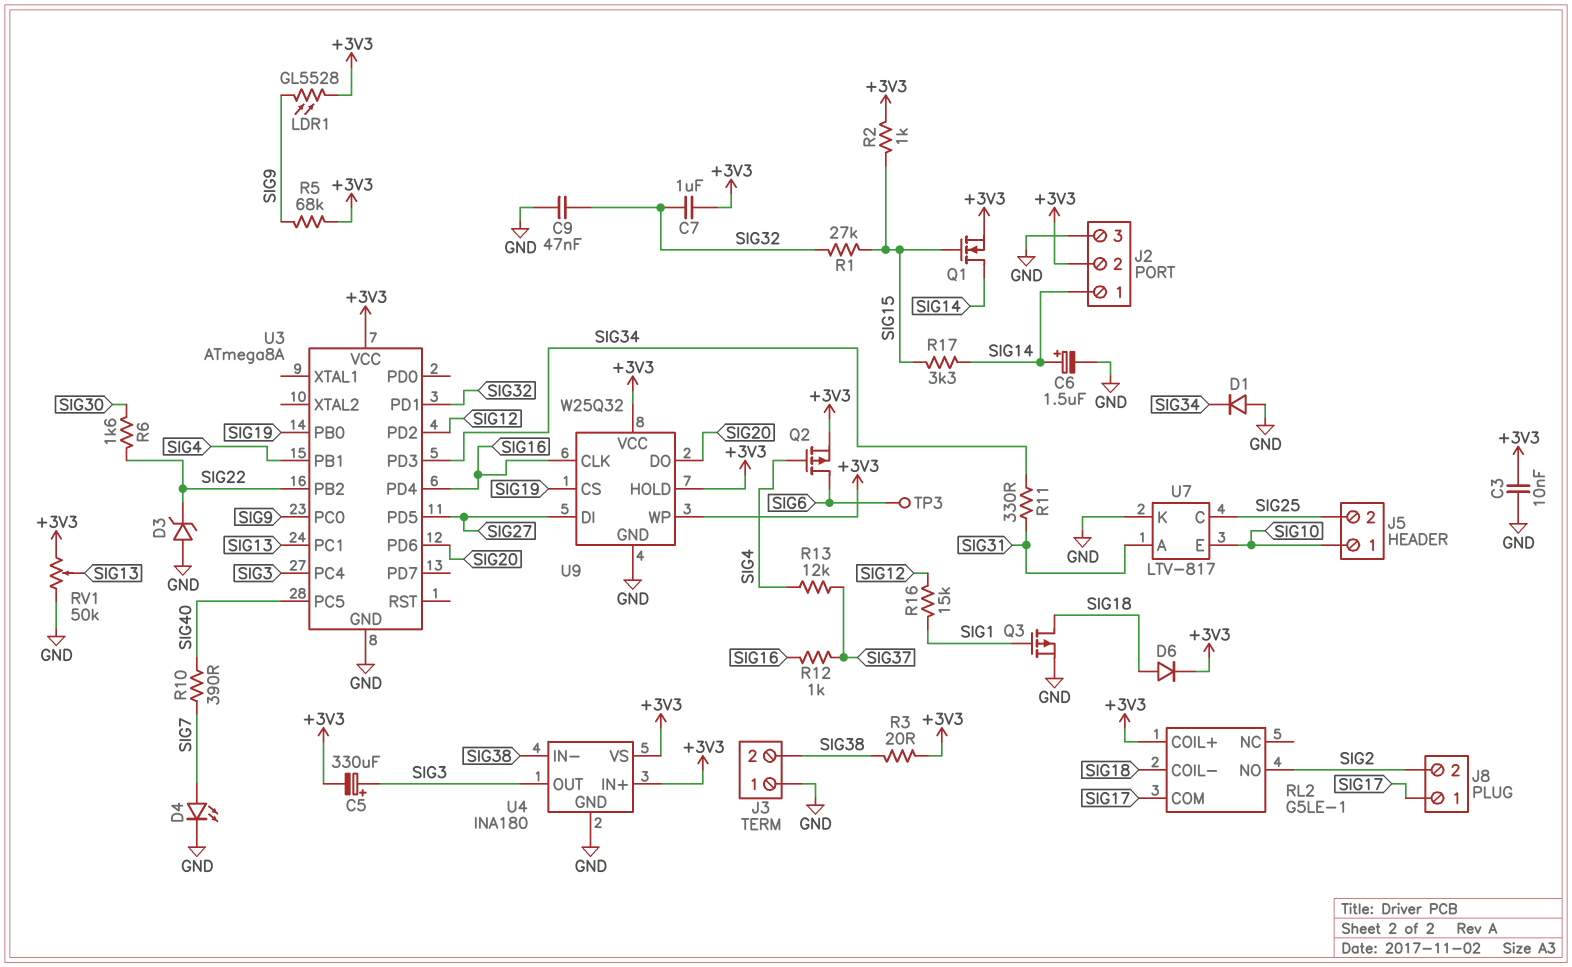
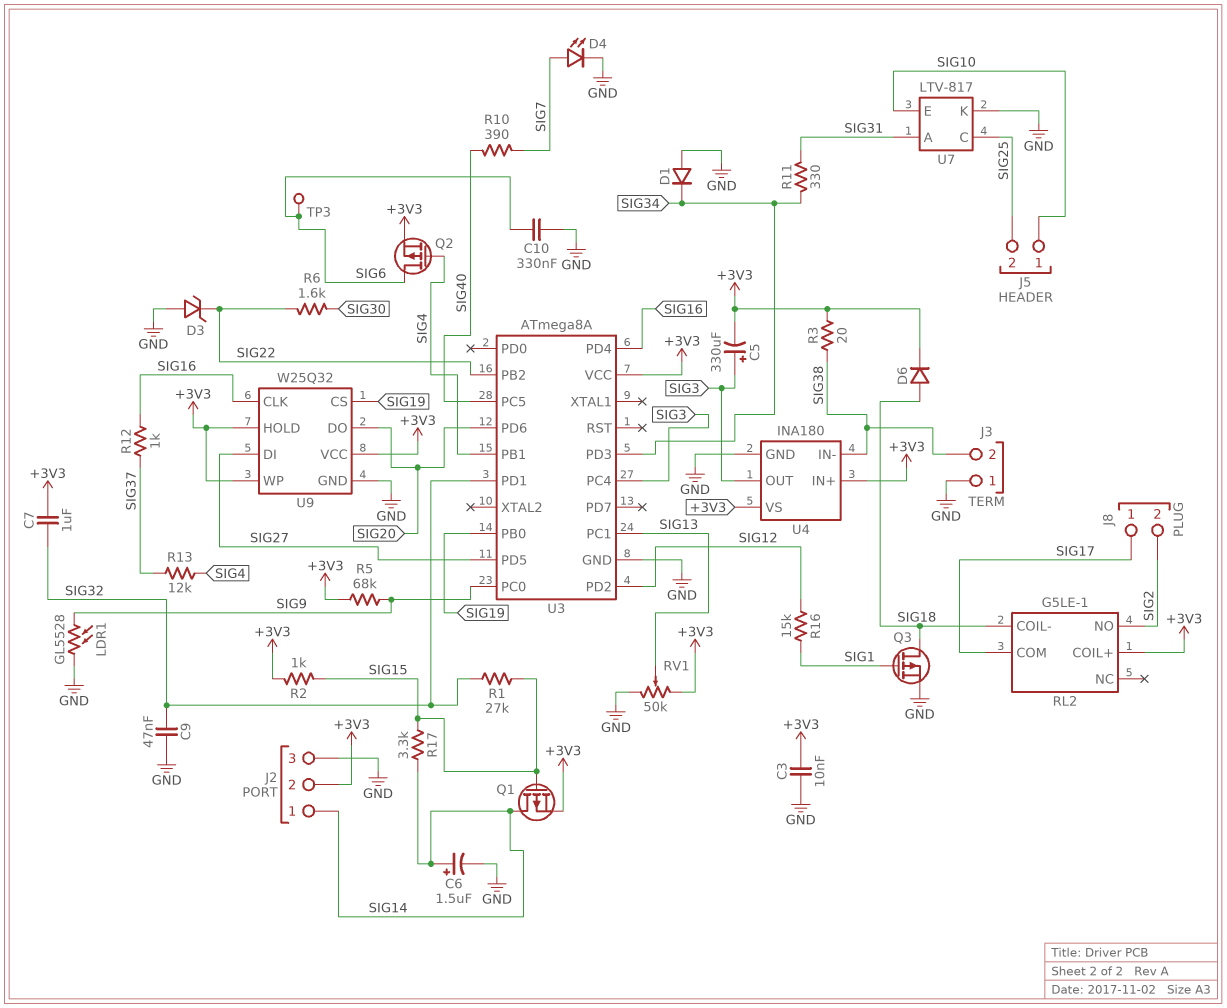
C10: none -> 330nF (GND, SIG6)
LDR1: GL5528 (+3V3, SIG9) -> GL5528 (GND, SIG9)
Q1: NMOS (G SIG15, D SIG14, S +3V3) -> PMOS (G SIG15, D SIG14, S +3V3)

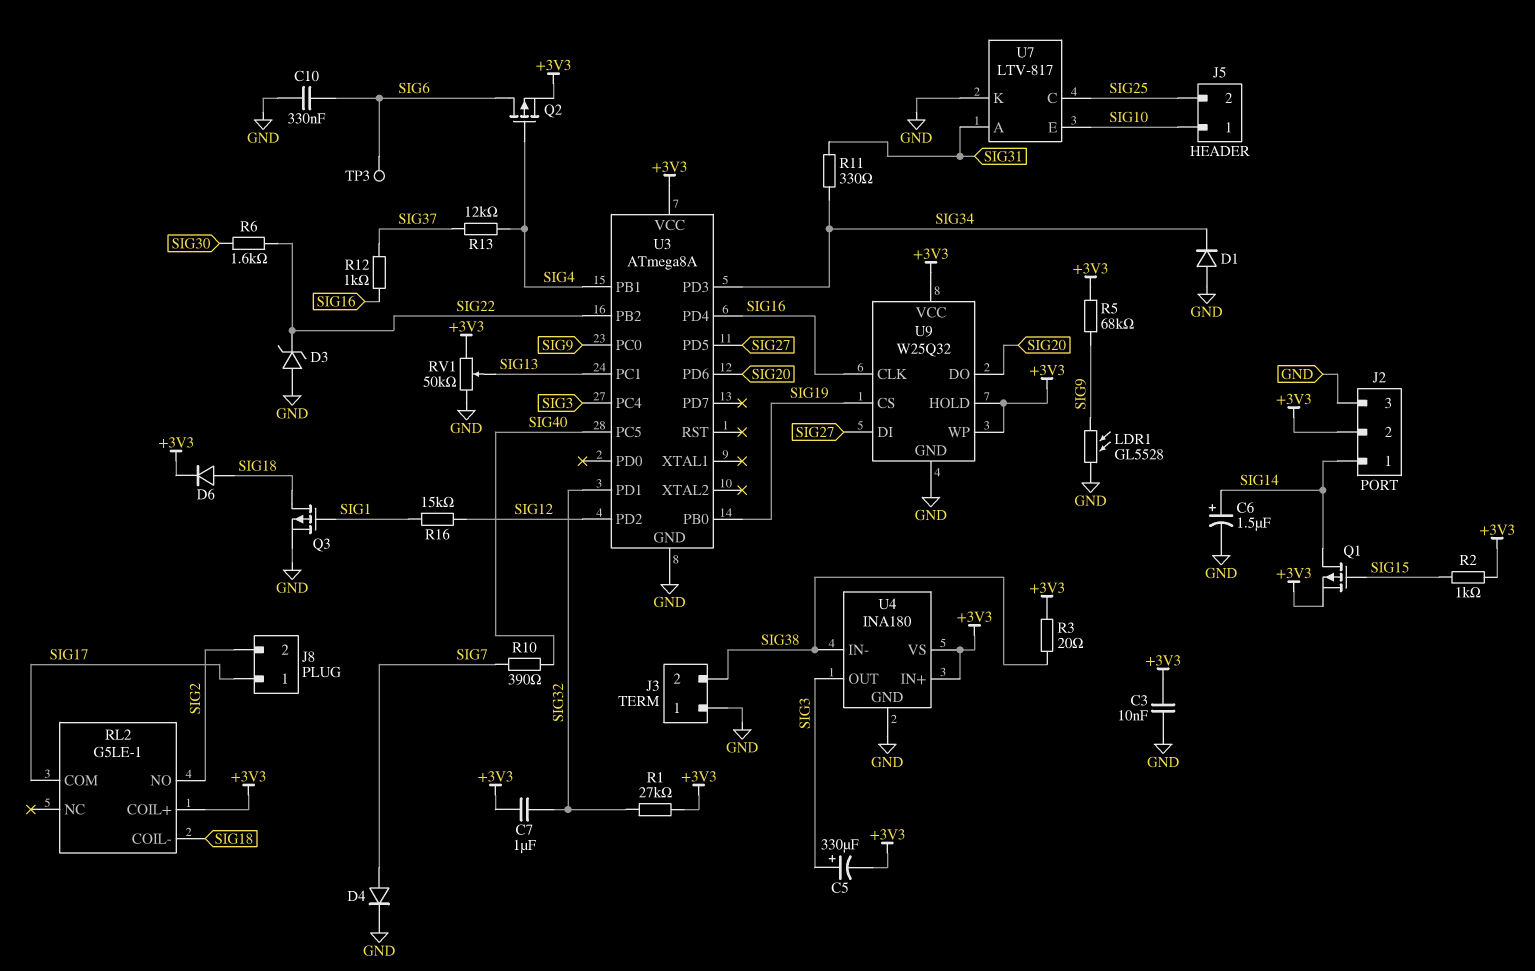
C9: 47nF (GND, SIG32) -> none
D4: LED (A SIG7, K GND) -> diode (A SIG7, K GND)
R1: 27k (SIG15, SIG32) -> 27k (+3V3, SIG32)
R17: 3.3k (SIG14, SIG15) -> none

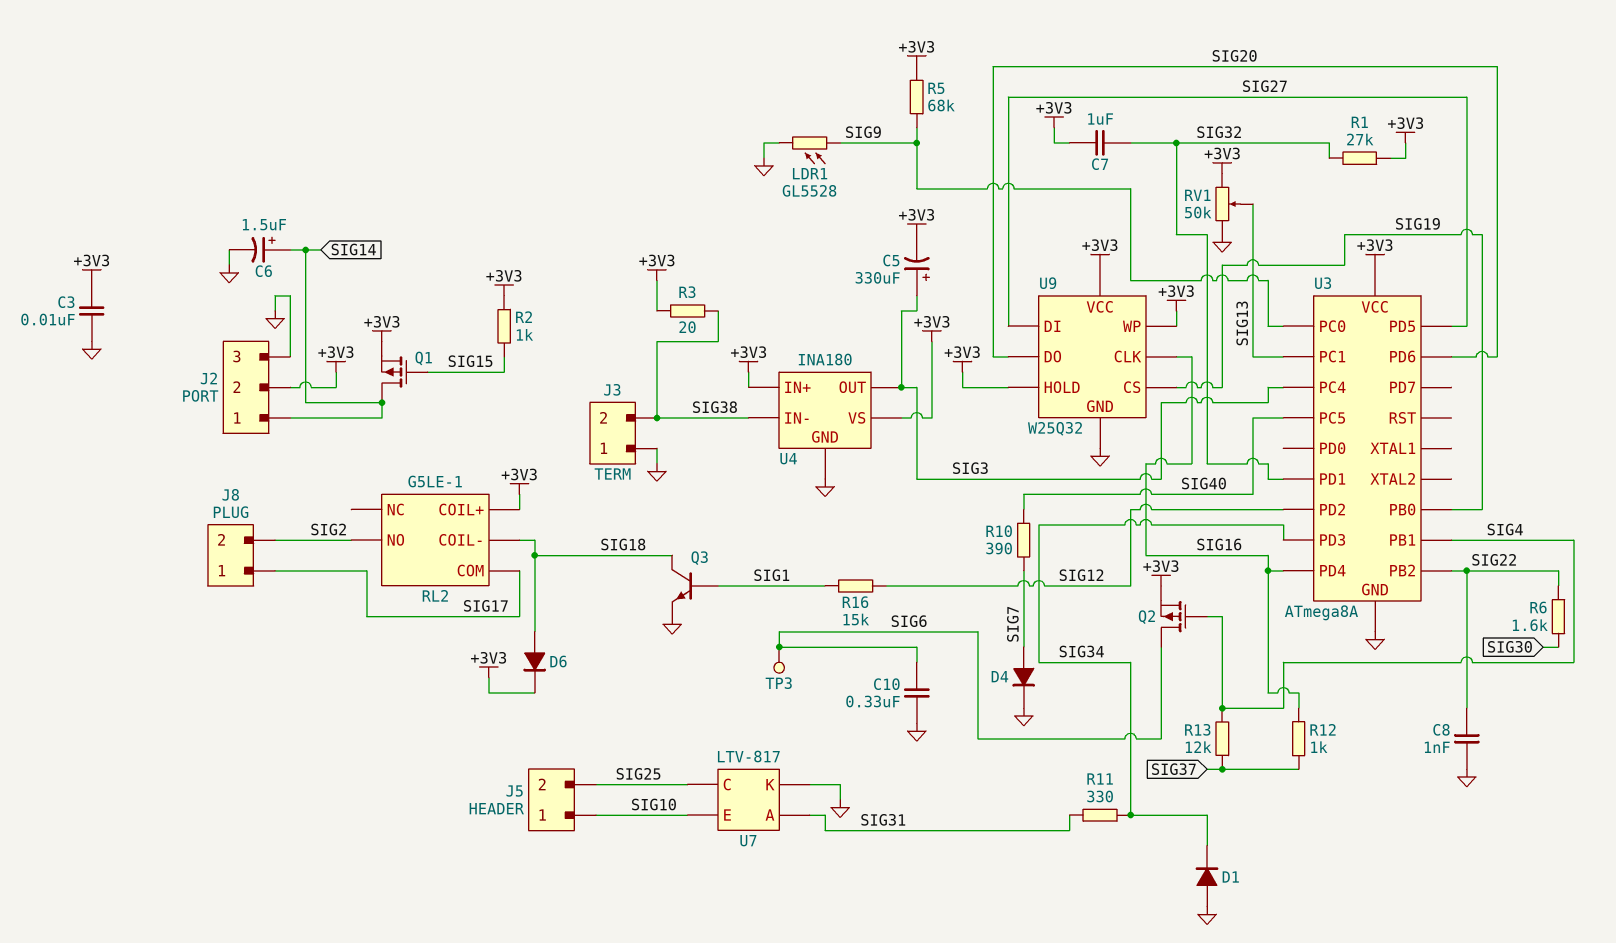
C8: none -> 1nF (GND, SIG22)
D3: zener (A GND, K SIG22) -> none
Q3: PMOS (G SIG1, D SIG18, S GND) -> NPN (B SIG1, C SIG18, E GND)

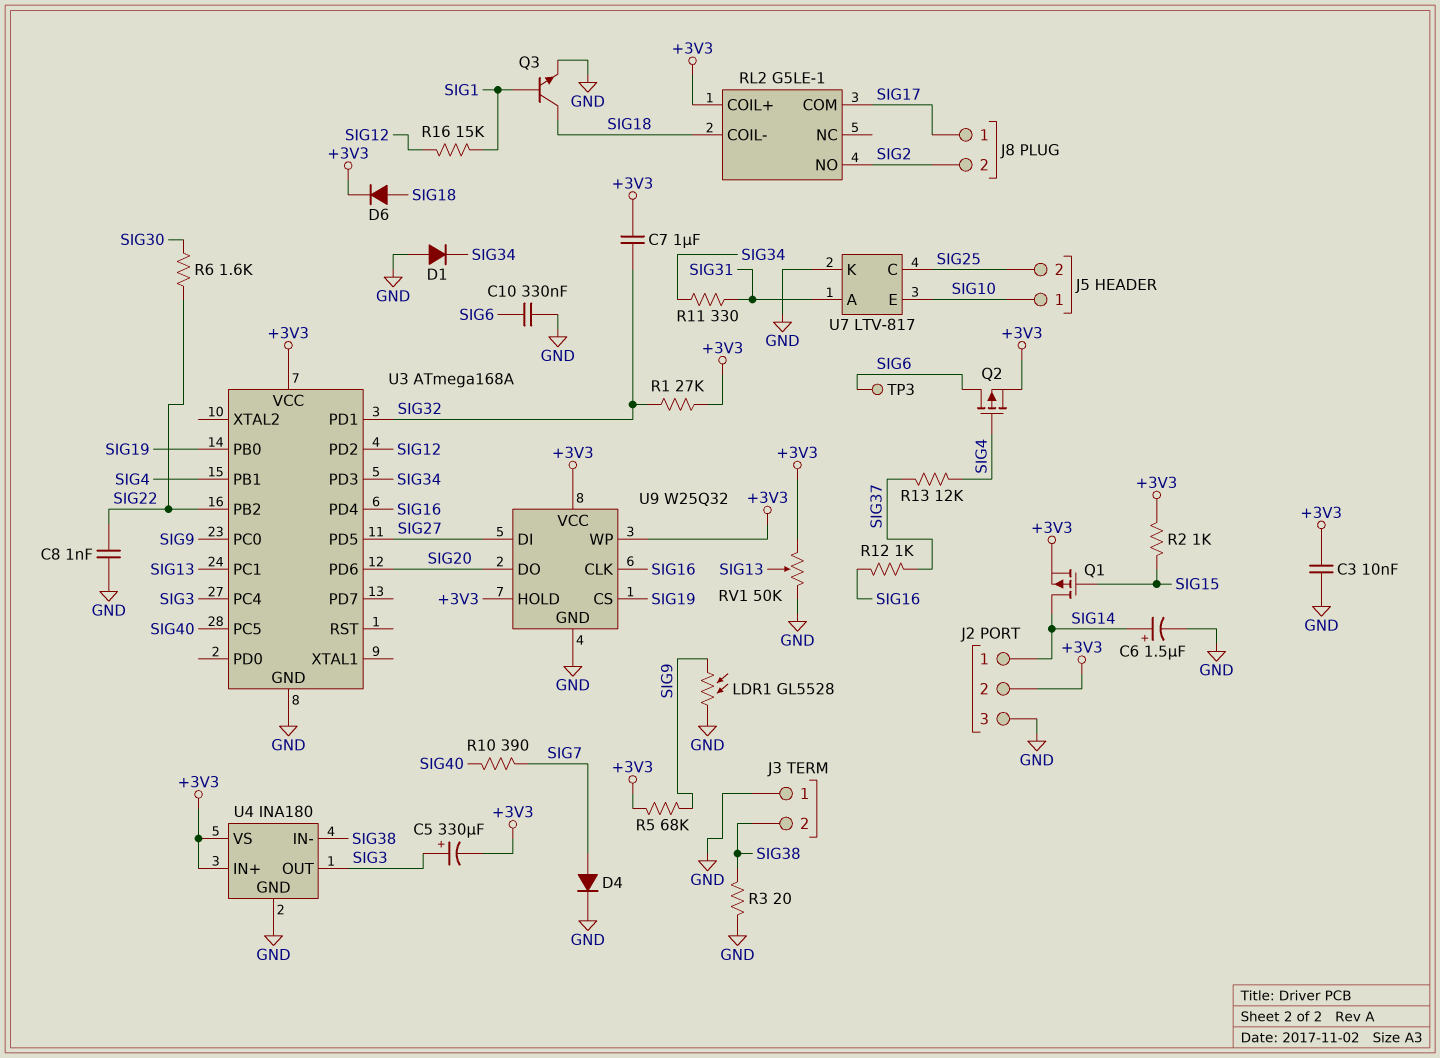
R3: 20 (+3V3, SIG38) -> 20 (GND, SIG38)
U3: ATmega8A -> ATmega168A

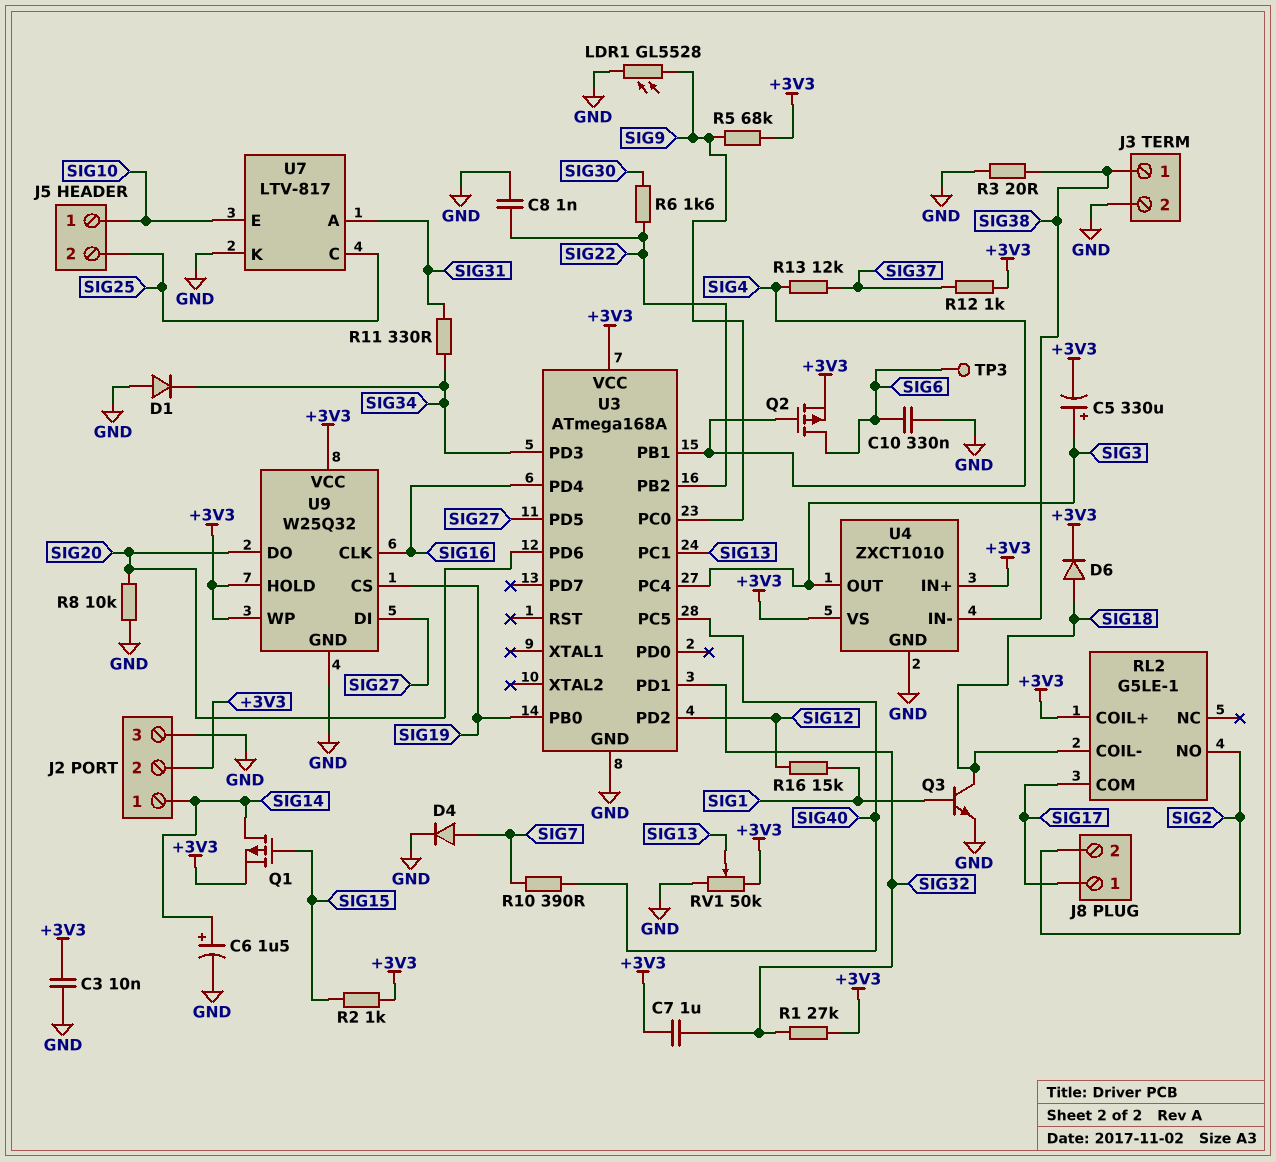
J3 pin 1: GND -> SIG38
J3 pin 2: SIG38 -> GND
R8: none -> 10k (GND, SIG20)
R12: 1k (SIG16, SIG37) -> 1k (+3V3, SIG37)
U4: INA180 -> ZXCT1010

